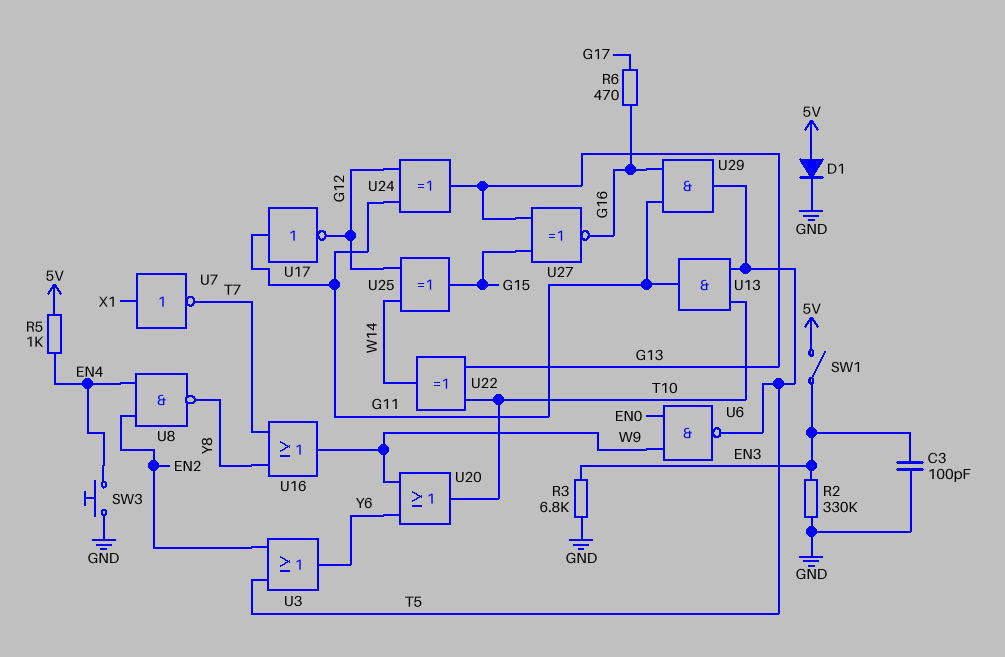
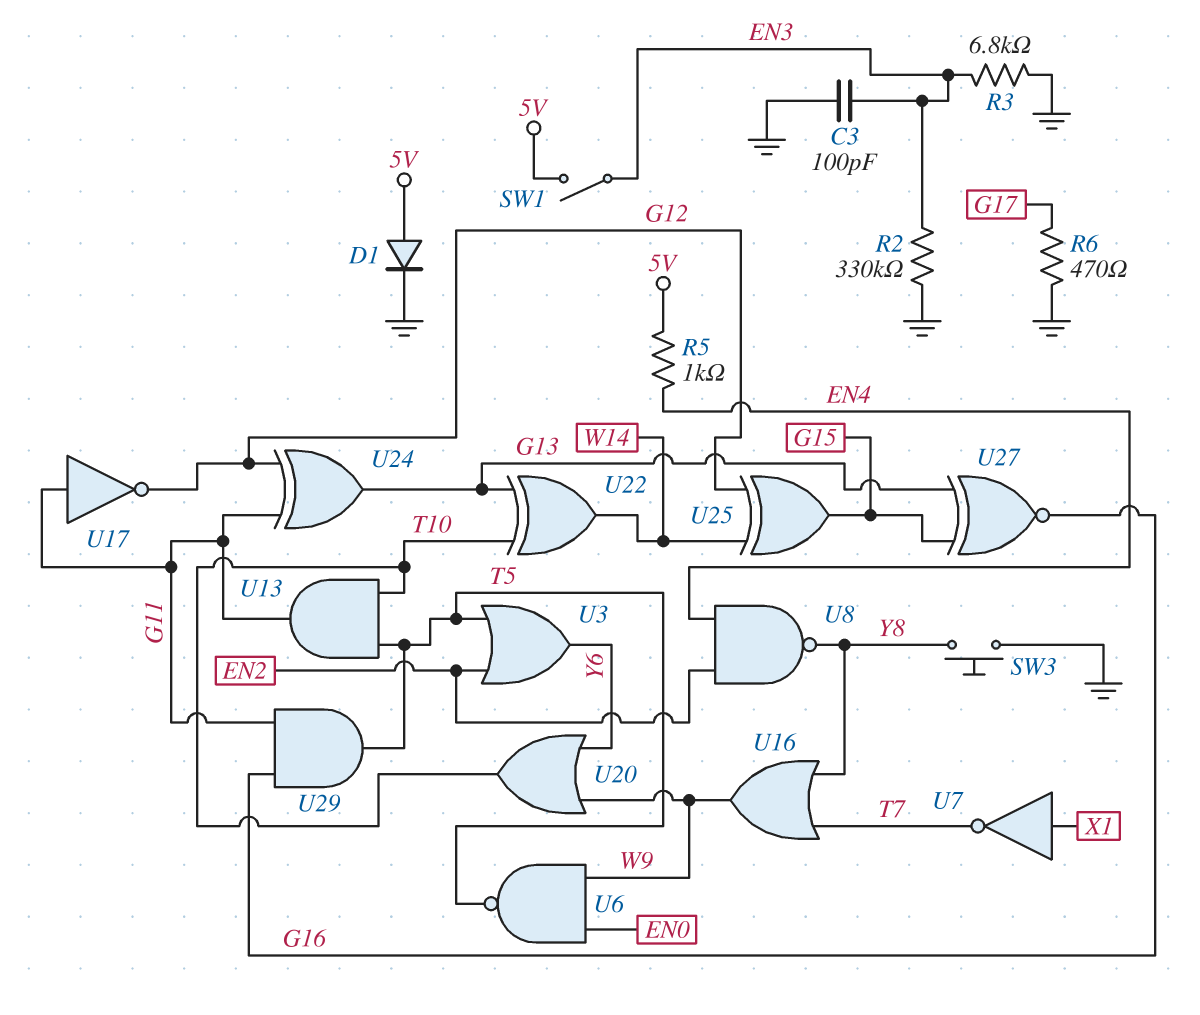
R6: 470 (G16, G17) -> 470 (G17, GND)
SW3: button (EN4, GND) -> button (GND, Y8)

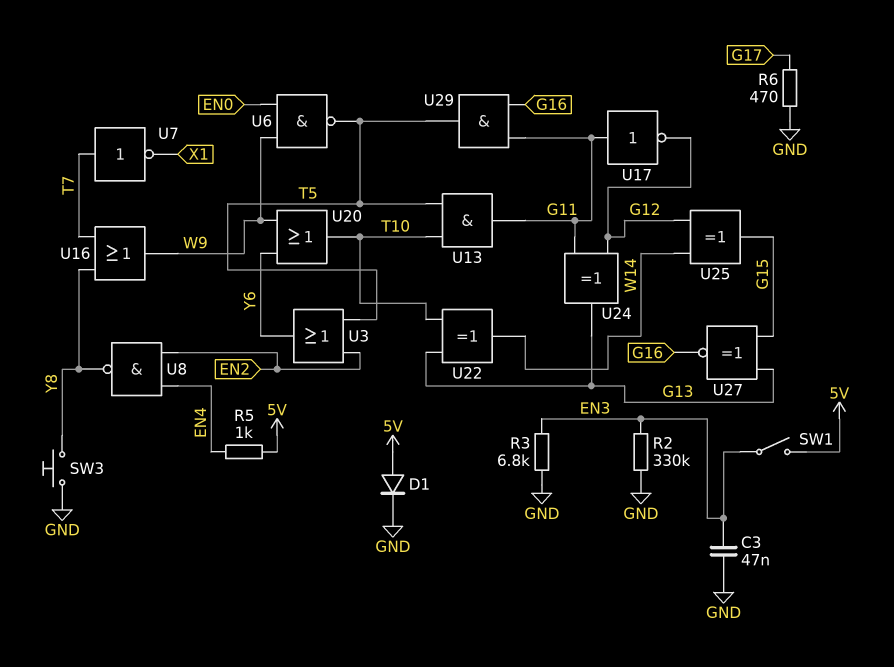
C3: 100pF (EN3, GND) -> 47nF (EN3, GND)
U7: NOT (in X1, out T7) -> NOT (in T7, out X1)

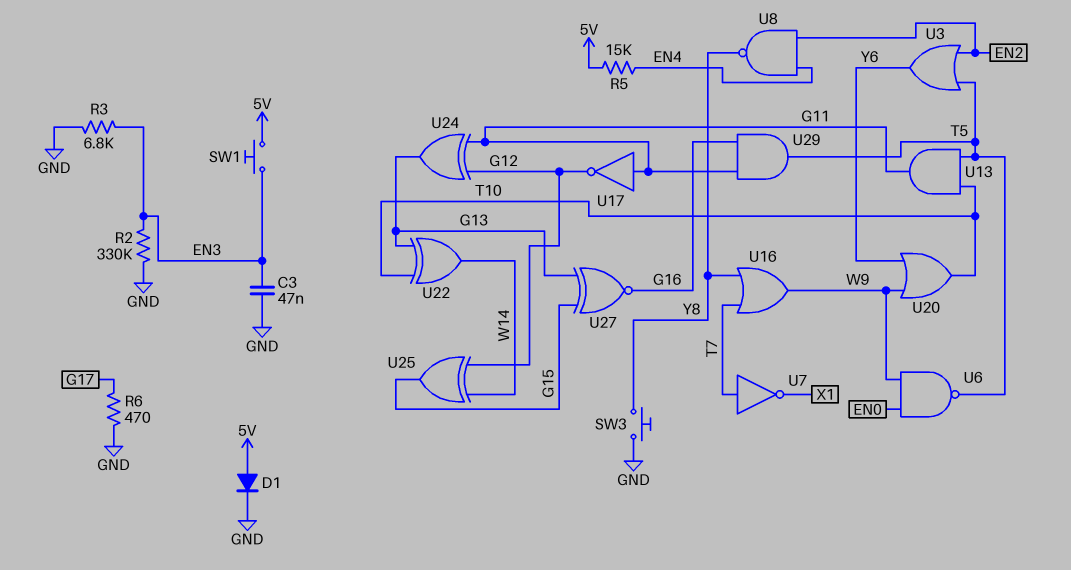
R5: 1k (5V, EN4) -> 15k (5V, EN4)
SW1: switch (5V, EN3) -> button (5V, EN3)

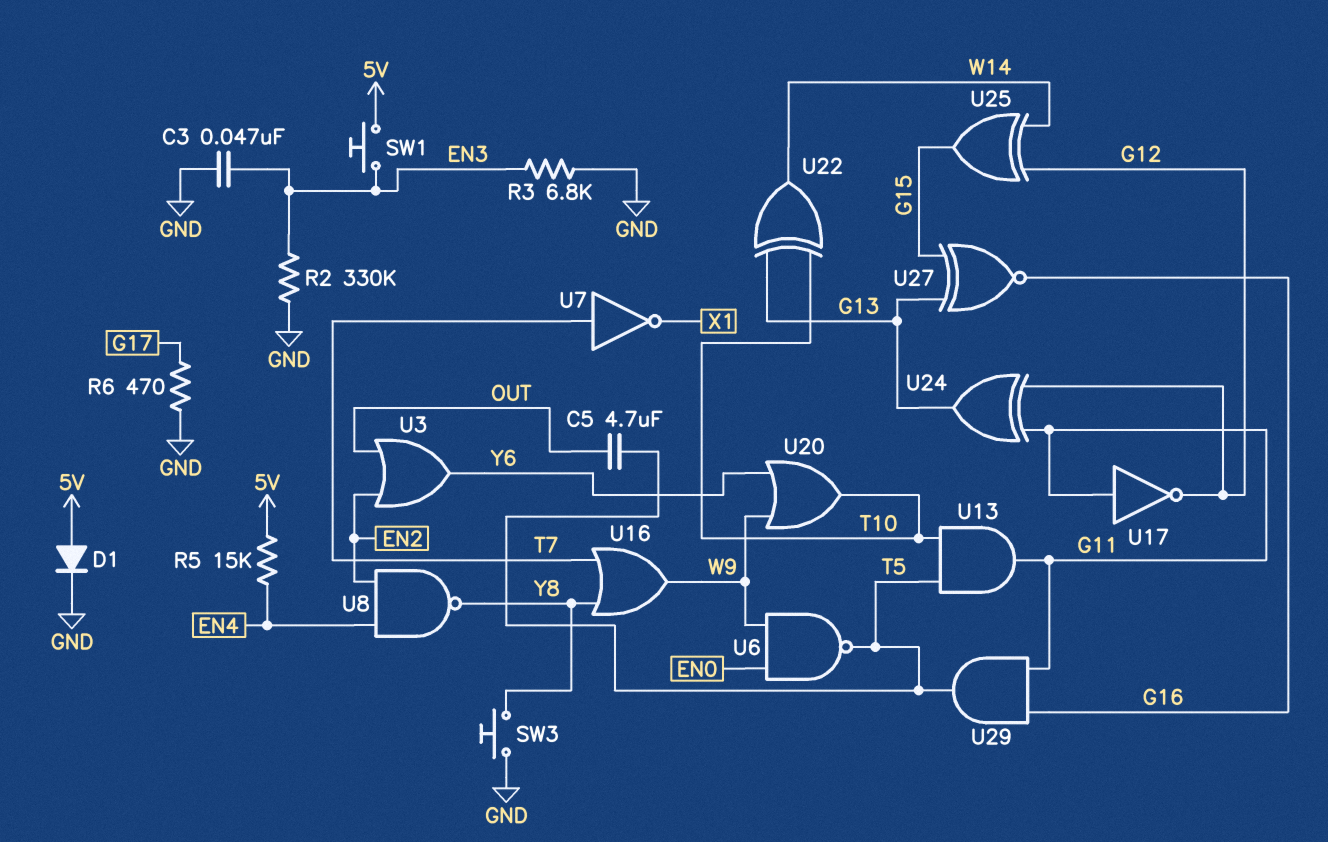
C5: none -> 4.7uF (OUT, T5)
U3: OR (in EN2, in T5, out Y6) -> OR (in EN2, in OUT, out Y6)

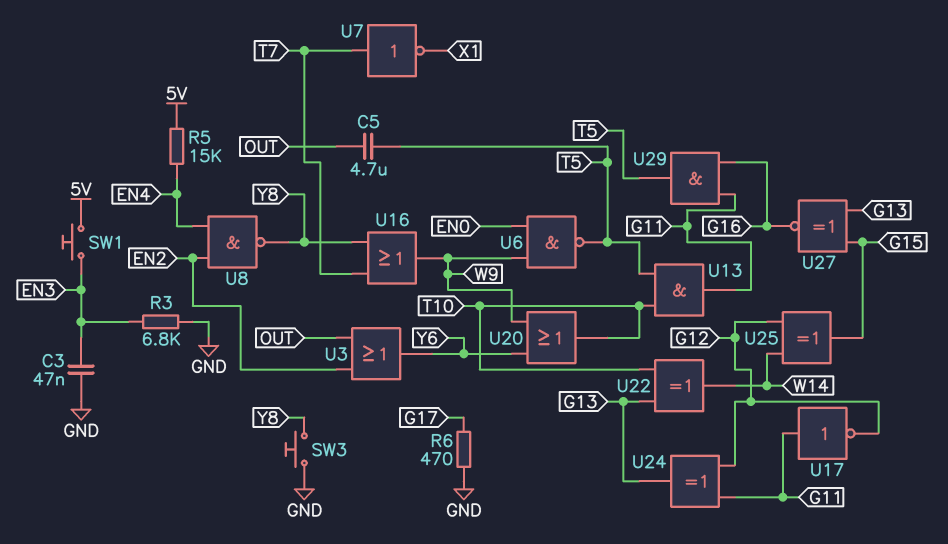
D1: diode (A 5V, K GND) -> none
R2: 330k (EN3, GND) -> none

